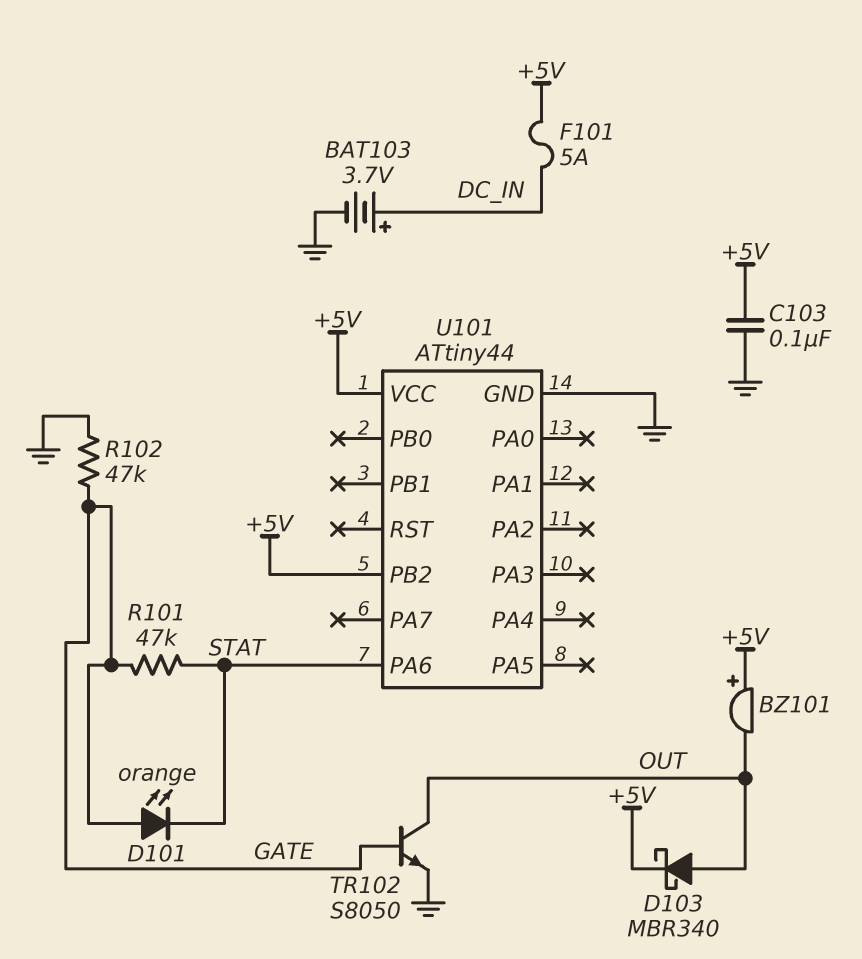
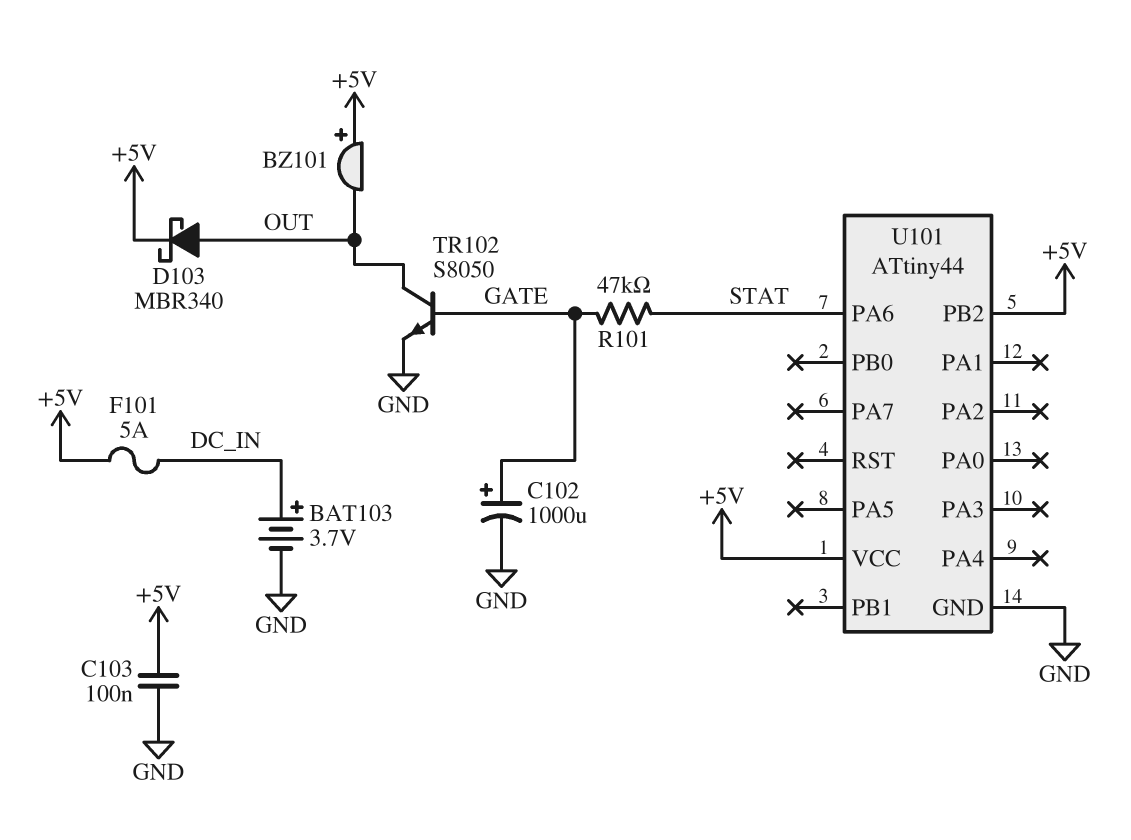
C102: none -> 1000uF (plus GATE, minus GND)
D101: LED orange (A GATE, K STAT) -> none
R102: 47k (GATE, GND) -> none

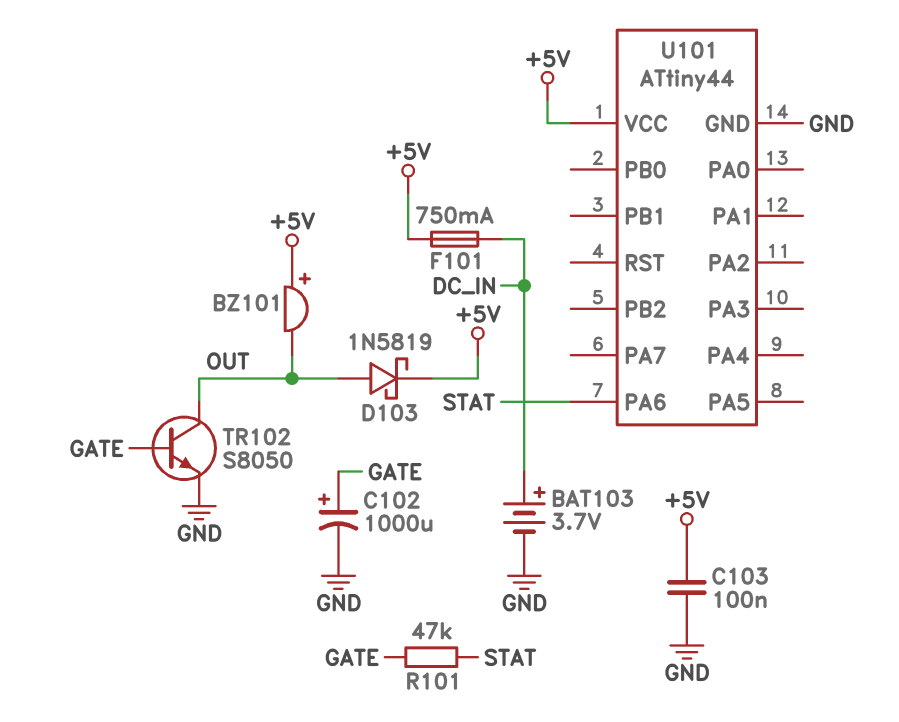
D103: schottky MBR340 (A OUT, K +5V) -> schottky 1N5819 (A OUT, K +5V)
F101: 5A (+5V, DC_IN) -> 750mA (+5V, DC_IN)
U101 pin PB2: +5V -> none

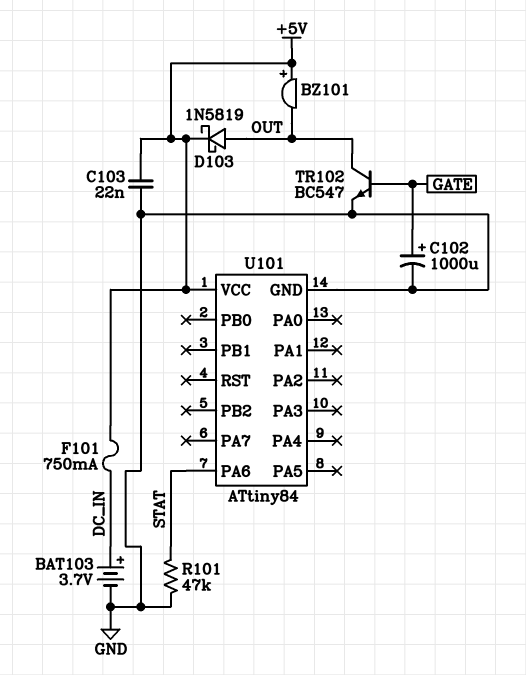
C103: 100nF (+5V, GND) -> 22nF (+5V, GND)
R101: 47k (GATE, STAT) -> 47k (GND, STAT)
TR102: NPN S8050 (B GATE, C OUT, E GND) -> NPN BC547 (B GATE, C OUT, E GND)
U101: ATtiny44 -> ATtiny84

